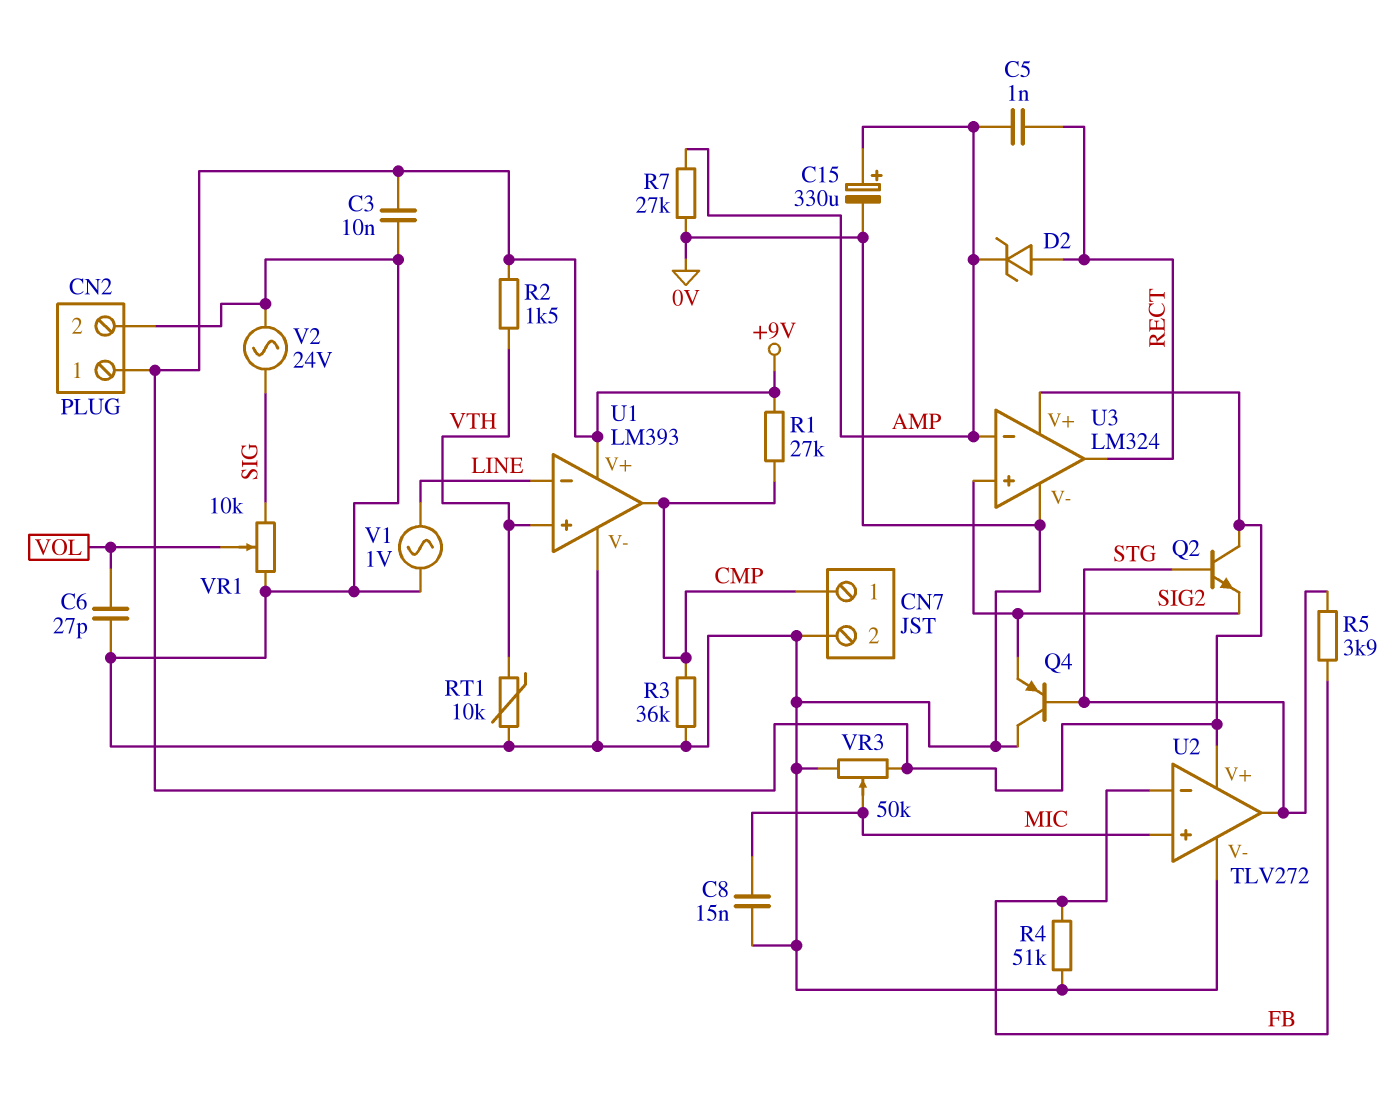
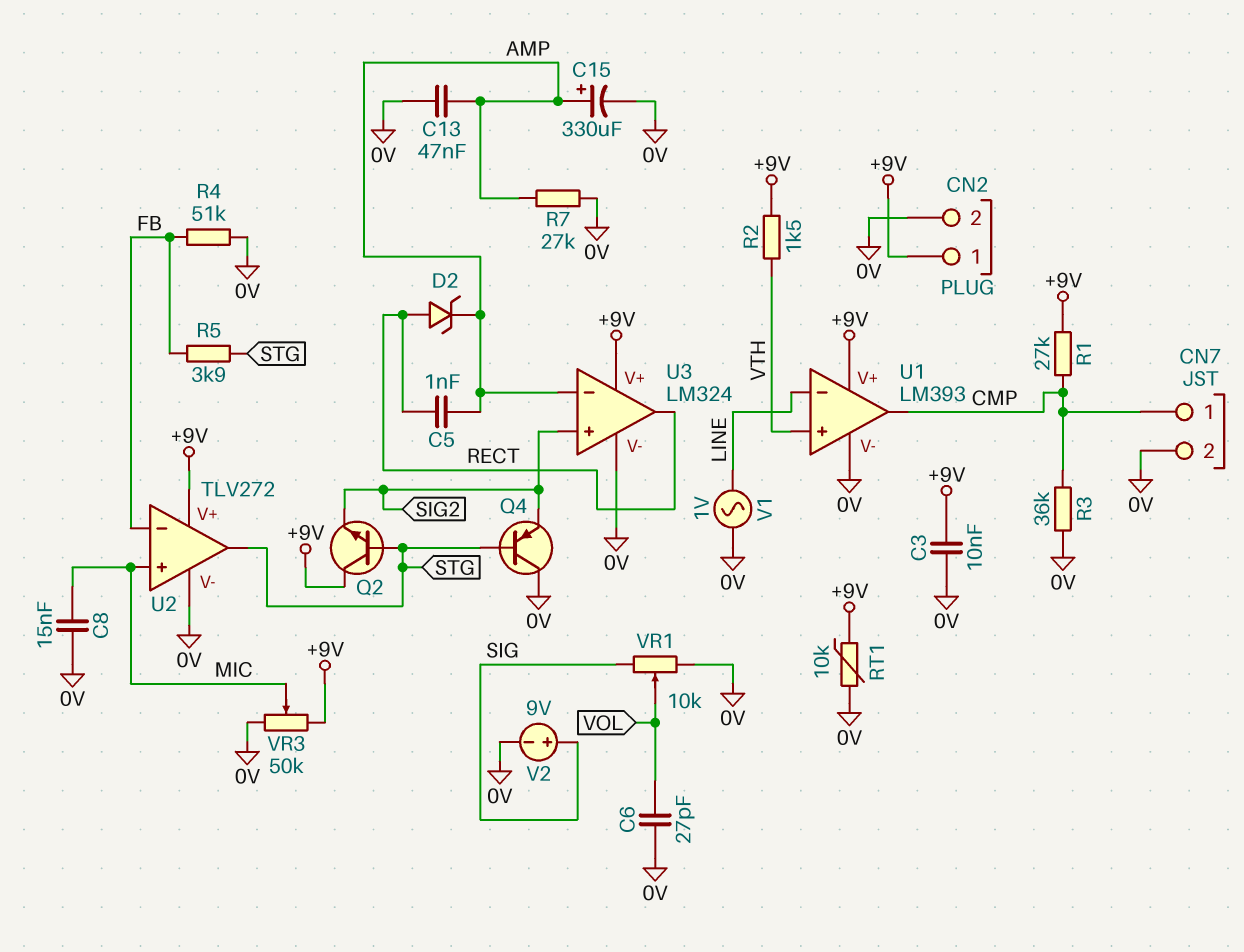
C13: none -> 47nF (0V, AMP)
RT1: 10k (0V, VTH) -> 10k (+9V, 0V)
V2: AC 24V (0V, SIG) -> 9V (plus SIG, minus 0V)

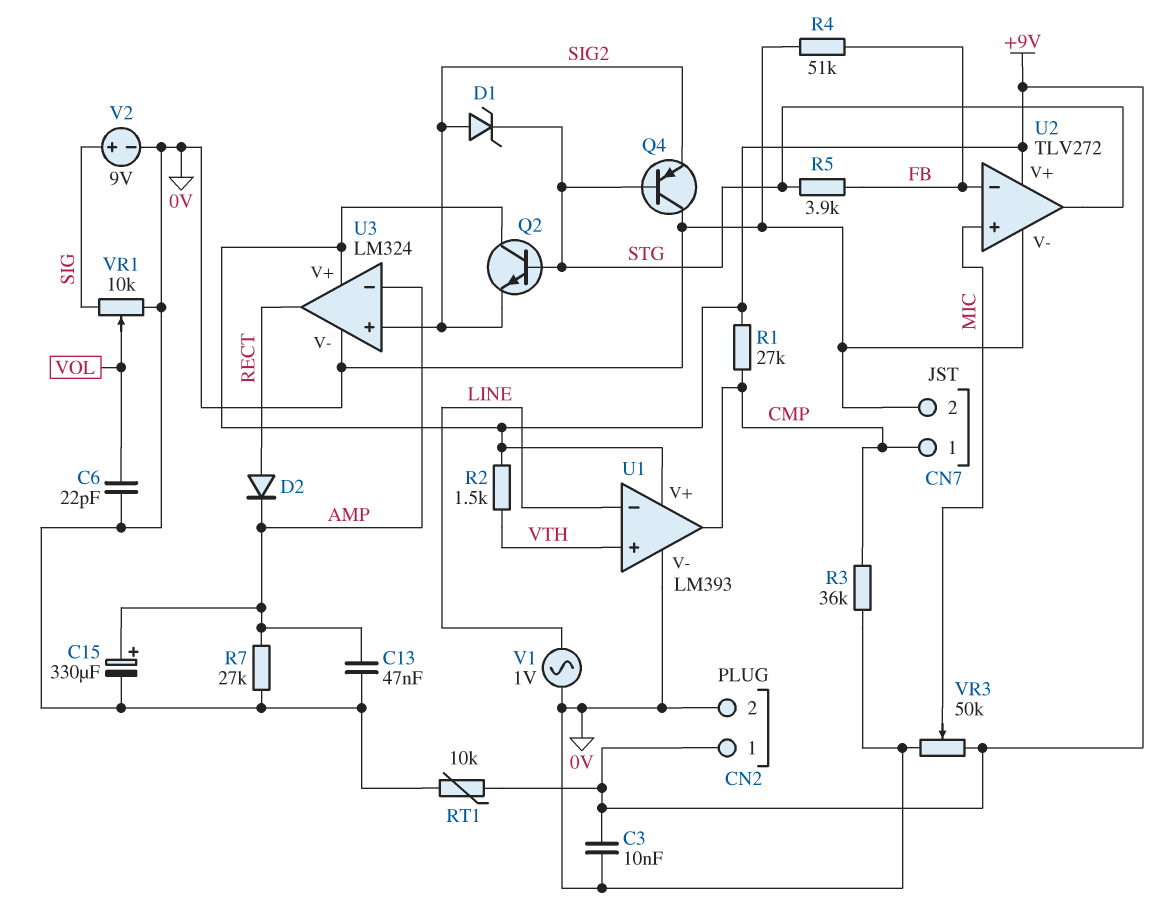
C5: 1nF (AMP, RECT) -> none
C6: 27pF (0V, VOL) -> 22pF (0V, VOL)
C8: 15nF (0V, MIC) -> none
D1: none -> zener (A SIG2, K STG)
D2: zener (A RECT, K AMP) -> diode (A RECT, K AMP)

